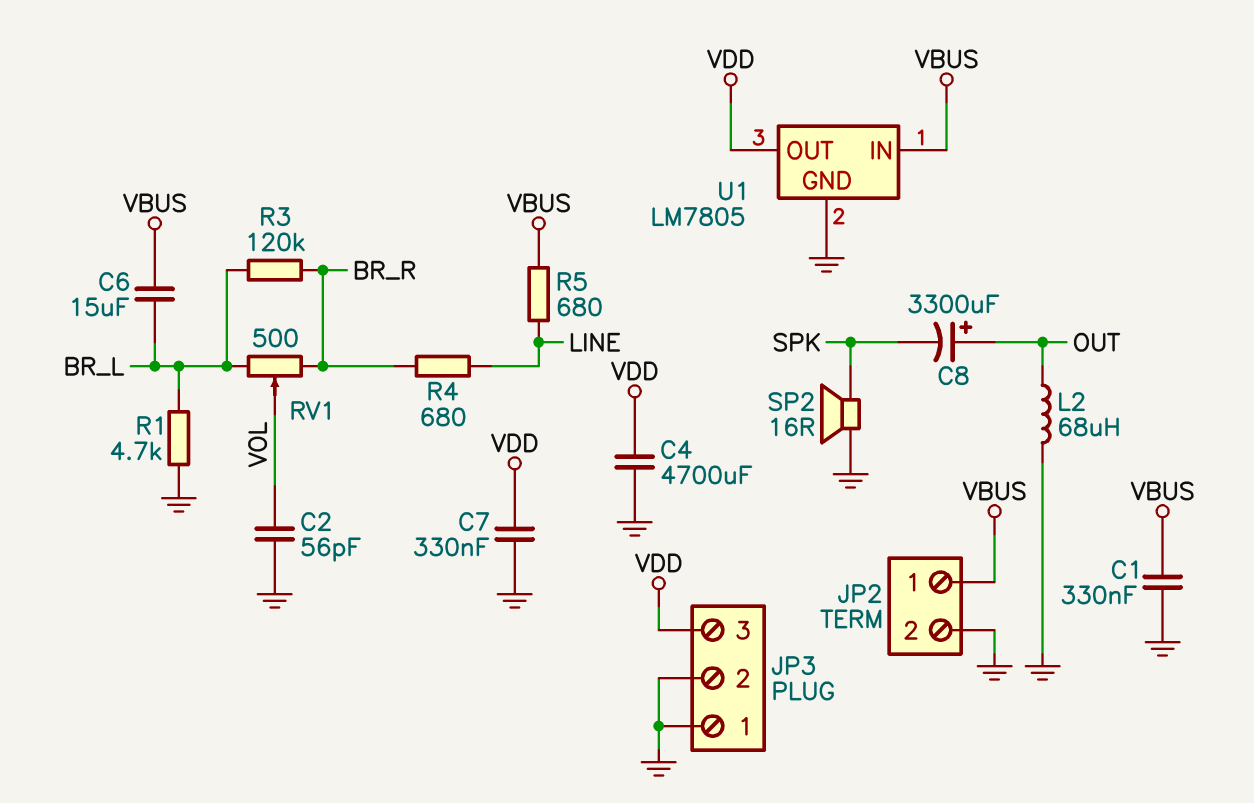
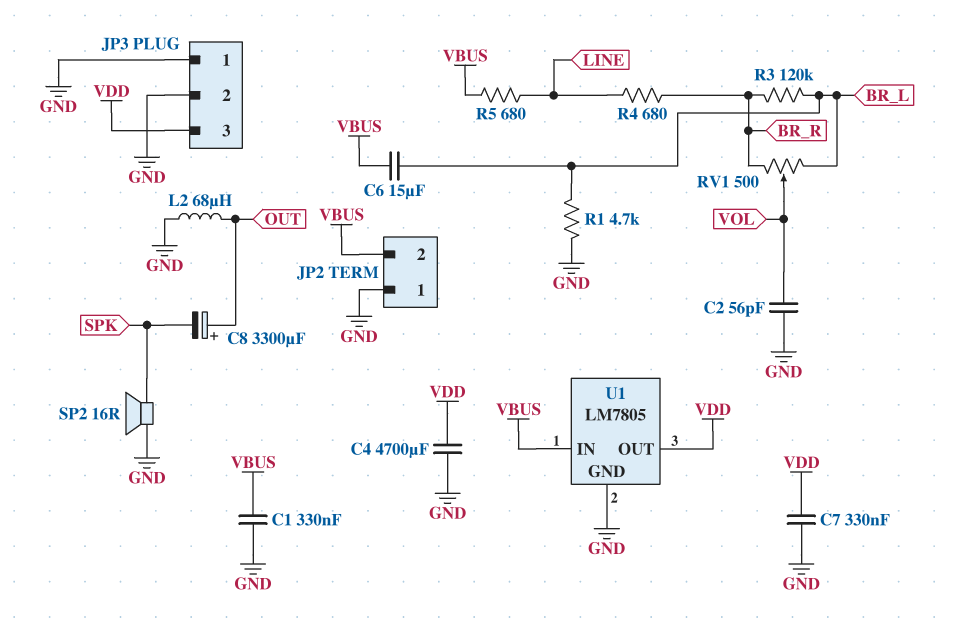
JP2 pin 1: VBUS -> GND
JP2 pin 2: GND -> VBUS

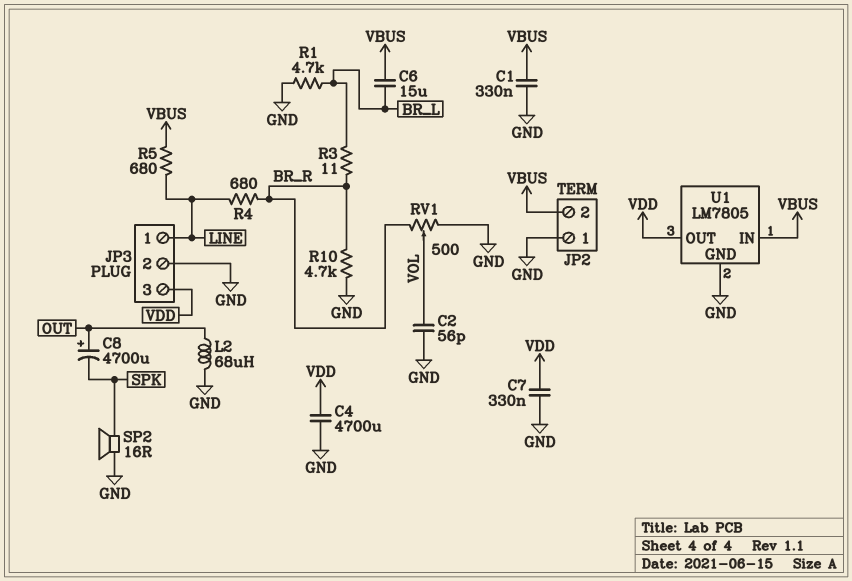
C8: 3300uF (plus OUT, minus SPK) -> 4700uF (plus OUT, minus SPK)
JP3 pin 1: GND -> LINE
R3: 120k (BR_L, BR_R) -> 11 (BR_L, BR_R)
R10: none -> 4.7k (BR_R, GND)
RV1: 500 (BR_L, BR_R, wiper VOL) -> 500 (BR_R, GND, wiper VOL)

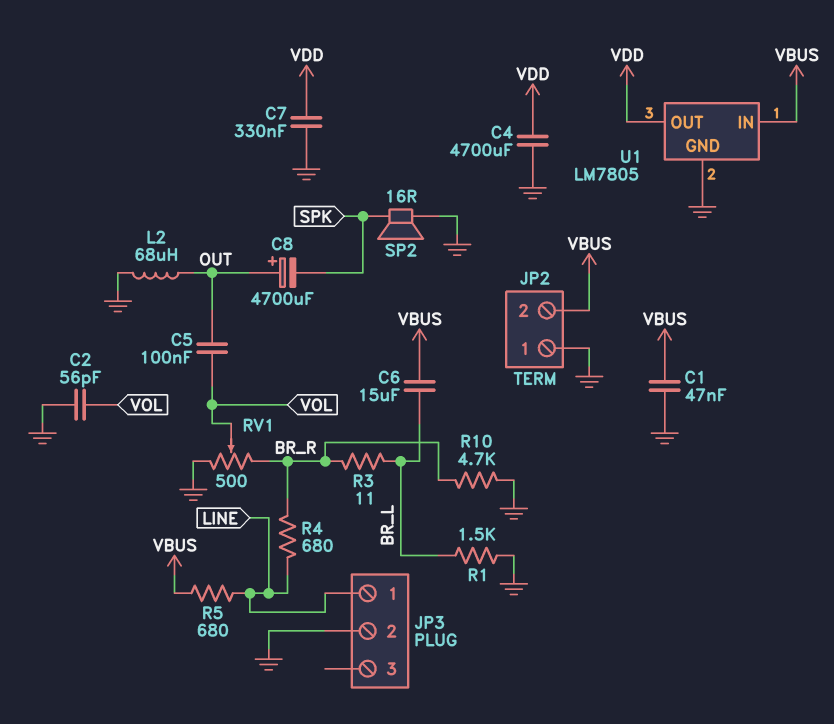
C1: 330nF (GND, VBUS) -> 47nF (GND, VBUS)
C5: none -> 100nF (OUT, VOL)
JP3 pin 3: VDD -> none
R1: 4.7k (BR_L, GND) -> 1.5k (BR_L, GND)

